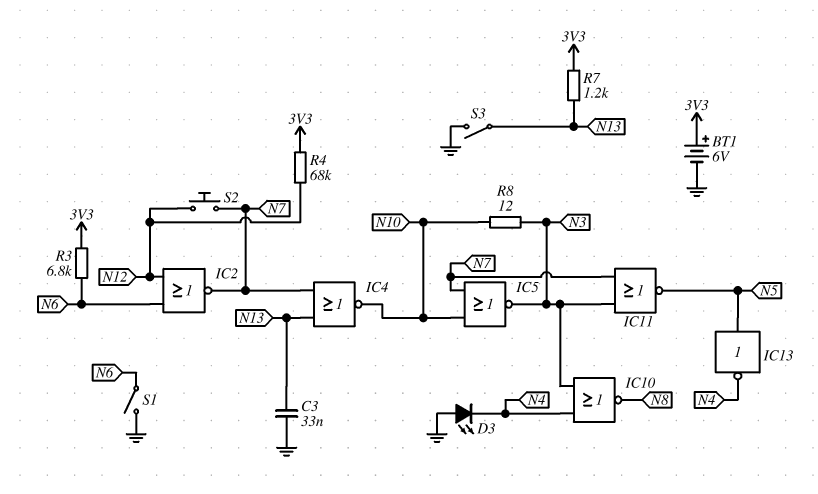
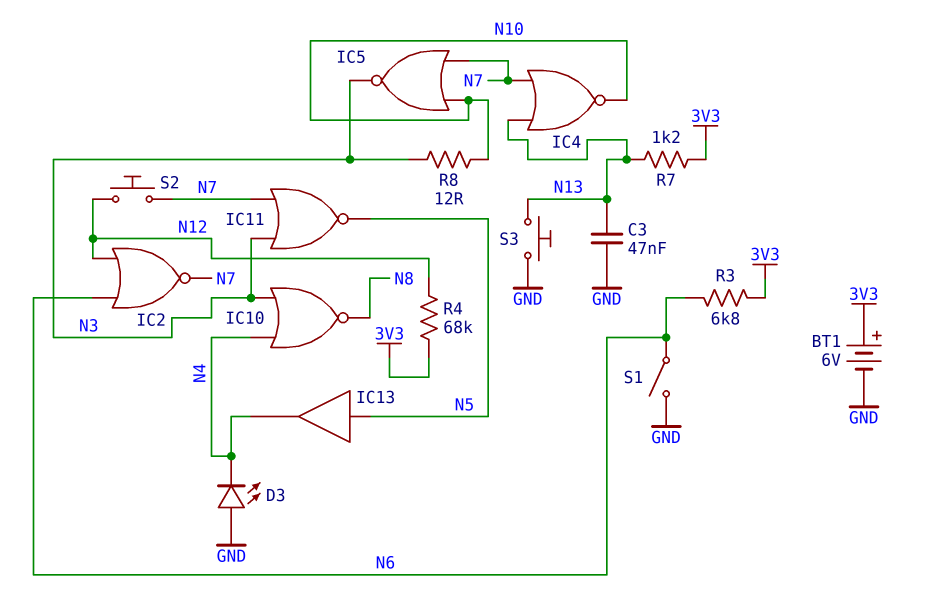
C3: 33nF (GND, N13) -> 47nF (GND, N13)
IC13: NOT (in N5, out N4) -> buffer (in N5, out N4)
S3: switch (GND, N13) -> button (GND, N13)

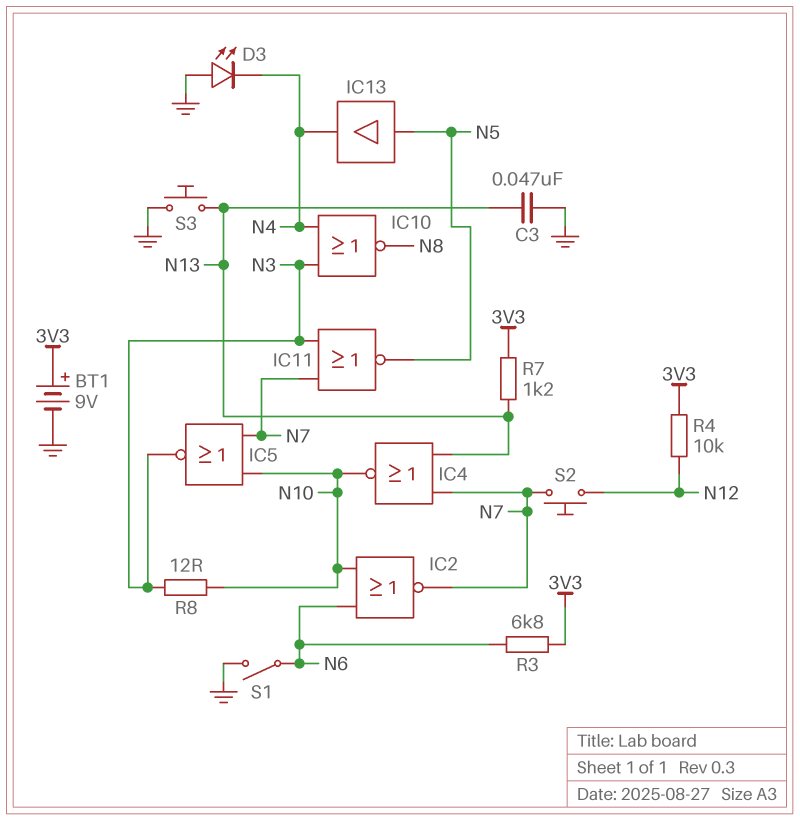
BT1: 6V (plus 3V3, minus GND) -> 9V (plus 3V3, minus GND)
IC2: NOR (in N6, in N12, out N7) -> NOR (in N6, in N10, out N7)
R4: 68k (3V3, N12) -> 10k (3V3, N12)

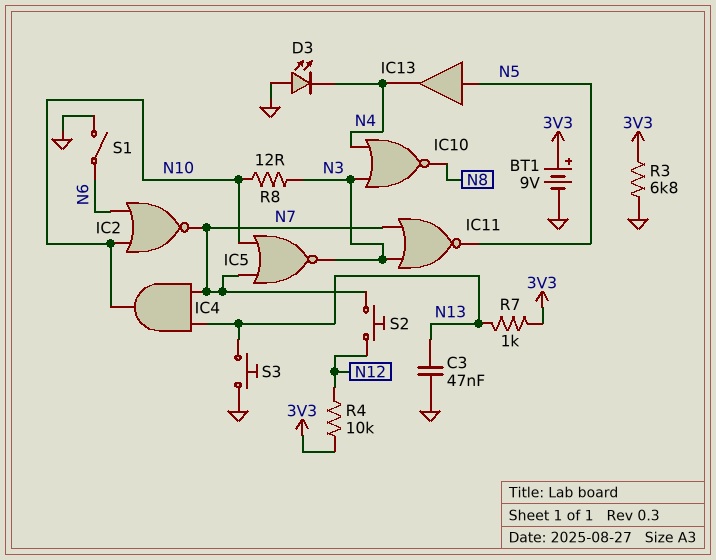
IC4: NOR (in N7, in N13, out N10) -> AND (in N7, in N13, out N10)
R3: 6.8k (3V3, N6) -> 6.8k (3V3, GND)
R7: 1.2k (3V3, N13) -> 1k (3V3, N13)

